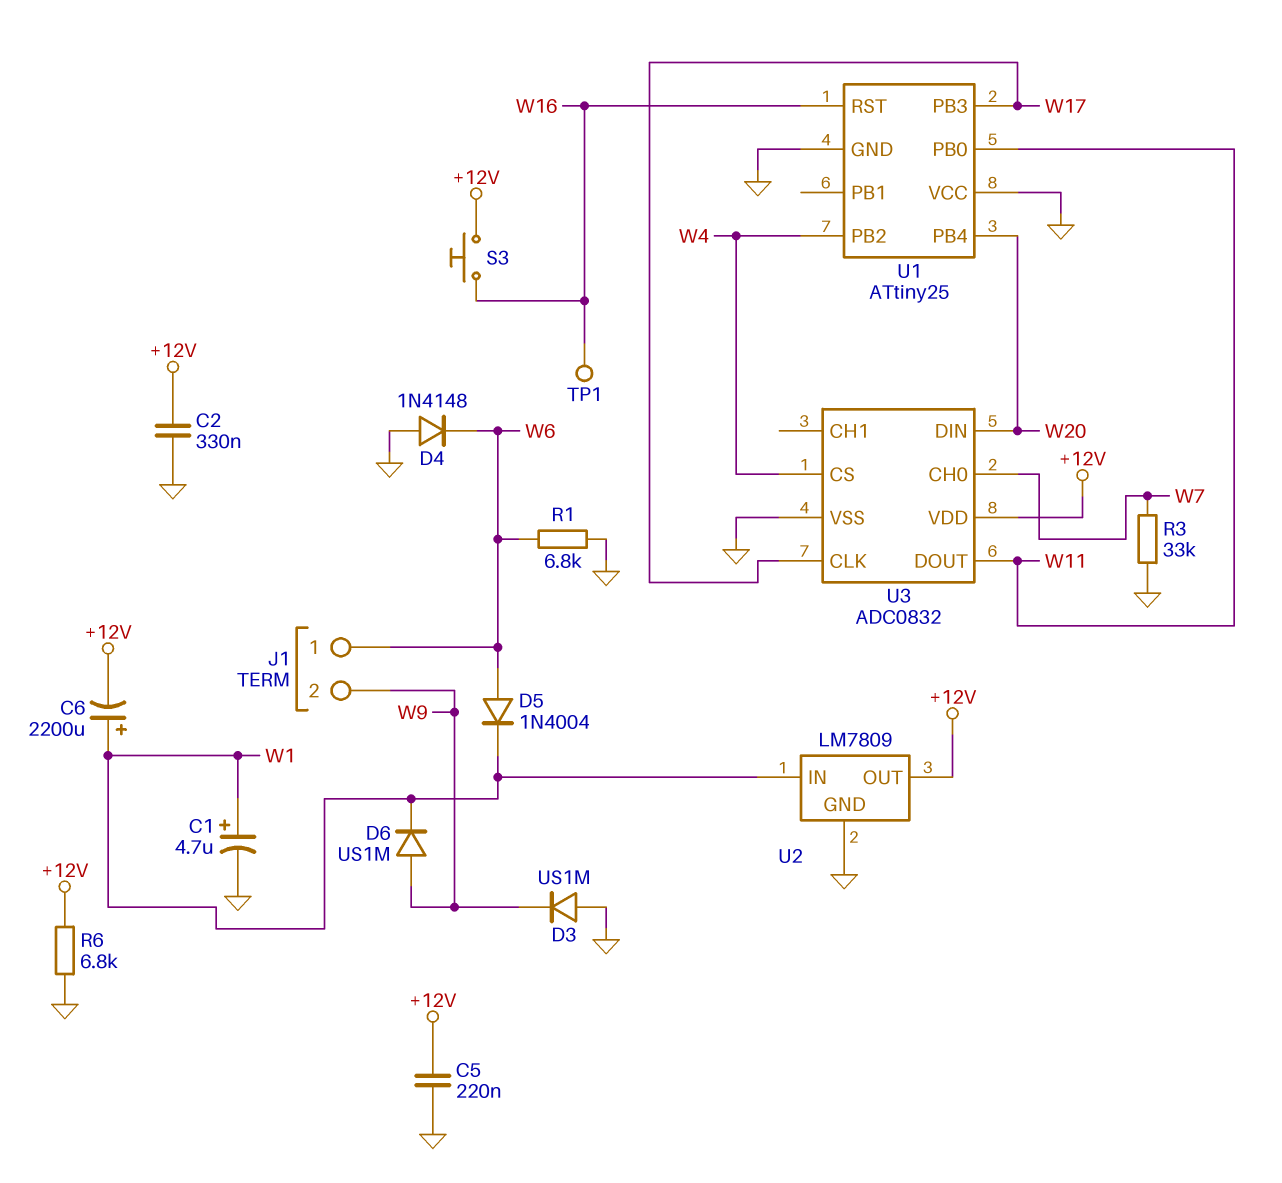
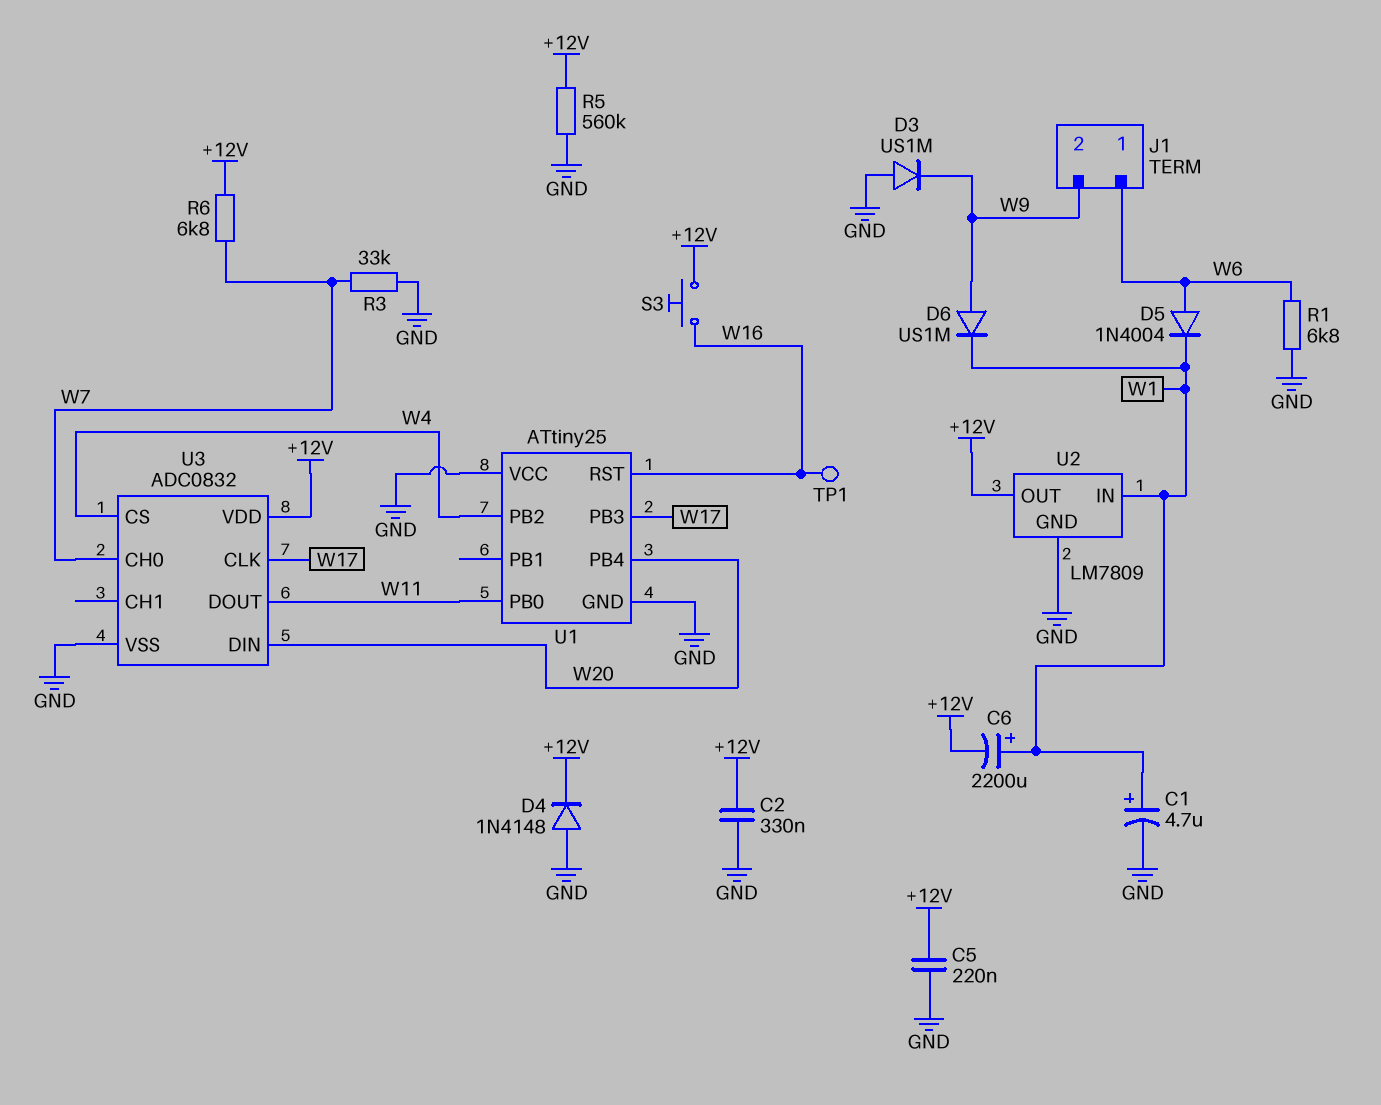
D4: diode 1N4148 (A GND, K W6) -> diode 1N4148 (A GND, K +12V)
R5: none -> 560k (+12V, GND)
R6: 6.8k (+12V, GND) -> 6.8k (+12V, W7)

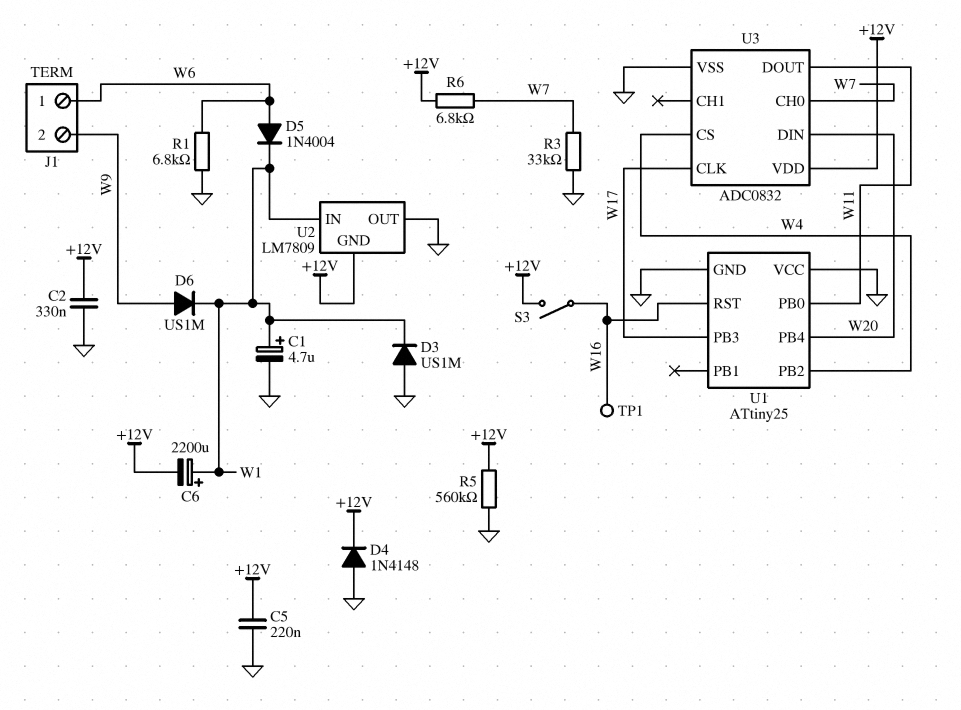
D3: diode US1M (A GND, K W9) -> diode US1M (A GND, K W1)
S3: button (+12V, W16) -> switch (+12V, W16)
U2 pin GND: GND -> +12V
U2 pin OUT: +12V -> GND

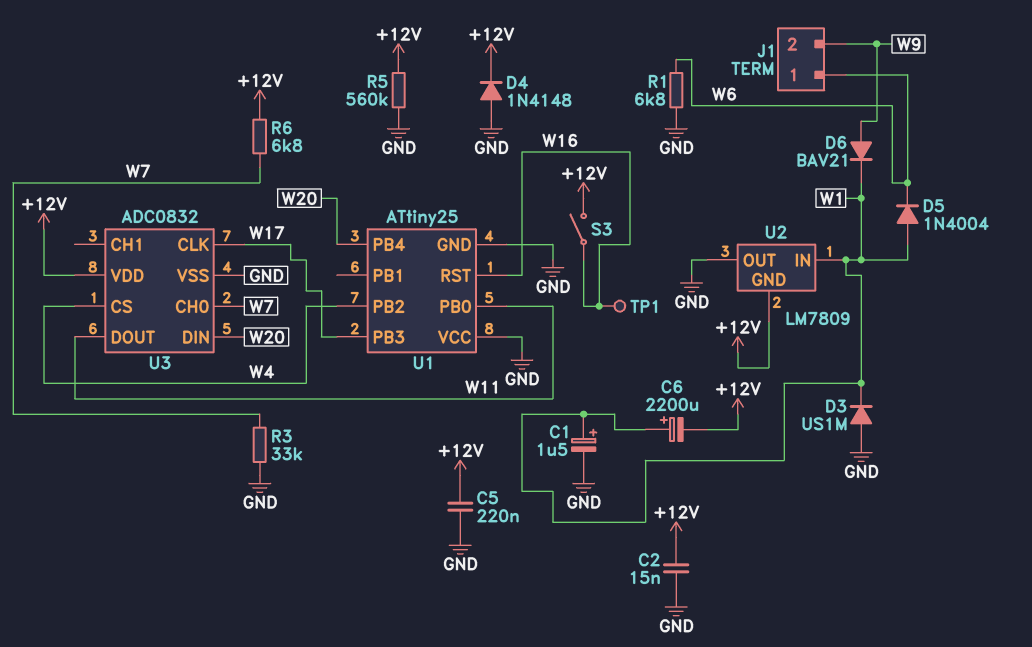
C1: 4.7uF (plus W1, minus GND) -> 1.5uF (plus W1, minus GND)
C2: 330nF (+12V, GND) -> 15nF (+12V, GND)
D5: diode 1N4004 (A W6, K W1) -> diode 1N4004 (A W1, K W6)
D6: diode US1M (A W9, K W1) -> diode BAV21 (A W9, K W1)

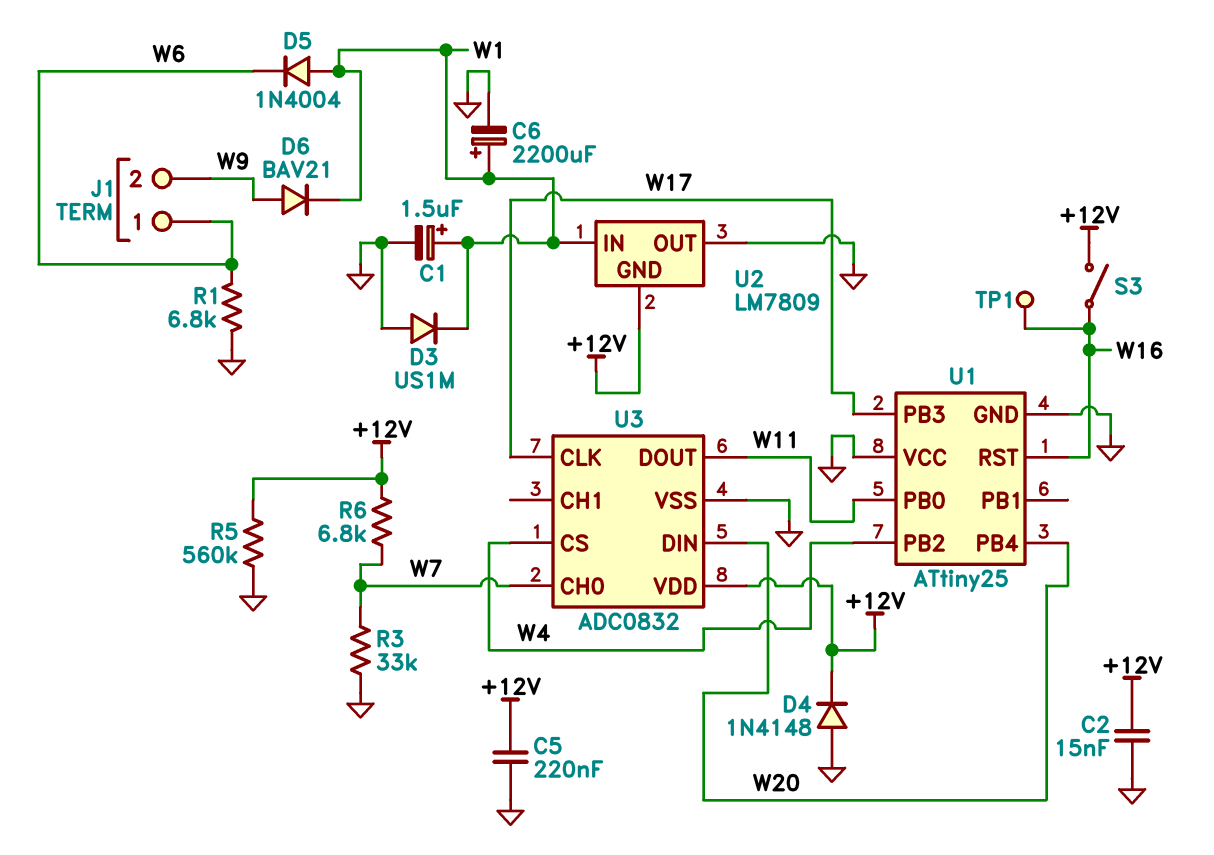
C6: 2200uF (plus W1, minus +12V) -> 2200uF (plus W1, minus GND)

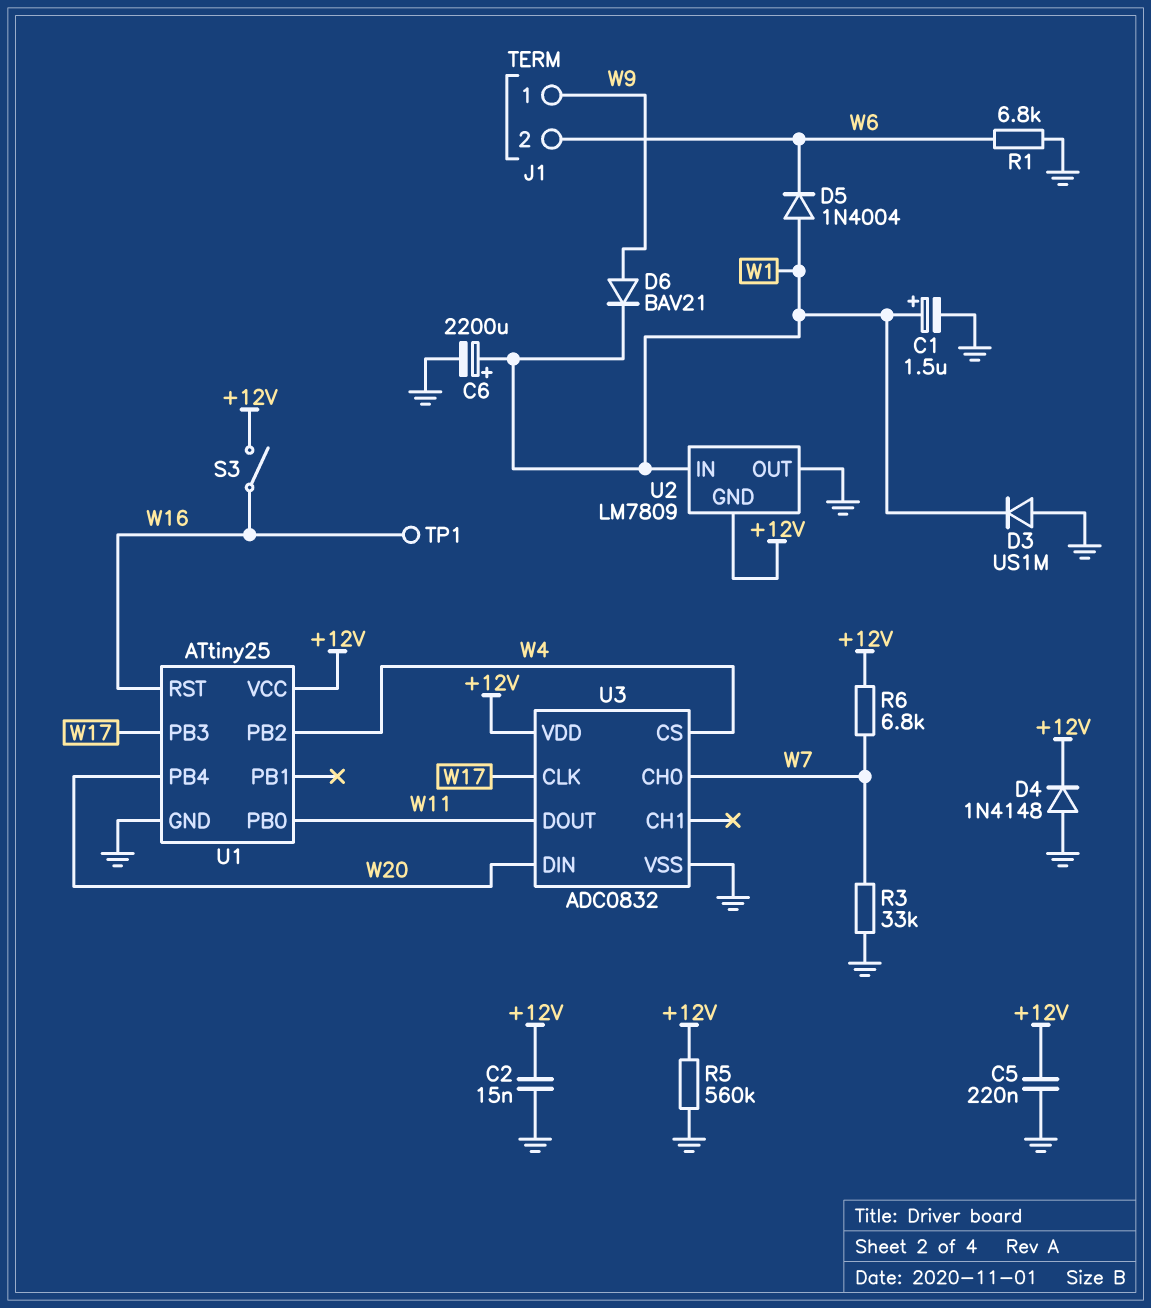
J1 pin 1: W6 -> W9
J1 pin 2: W9 -> W6
U1 pin VCC: GND -> +12V

